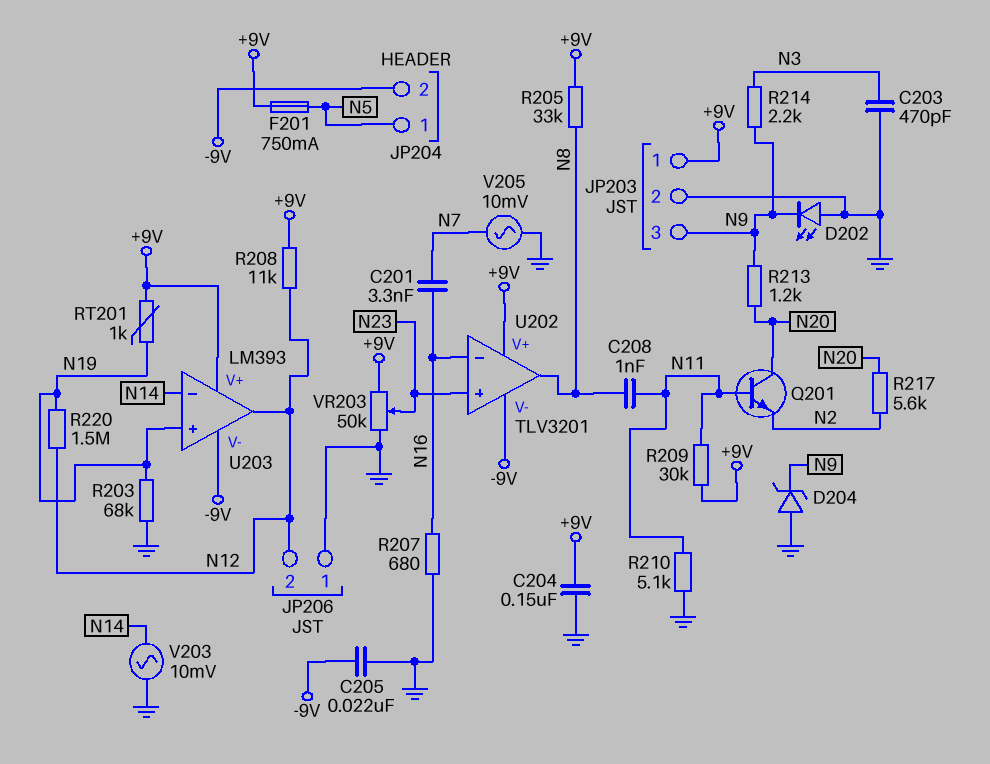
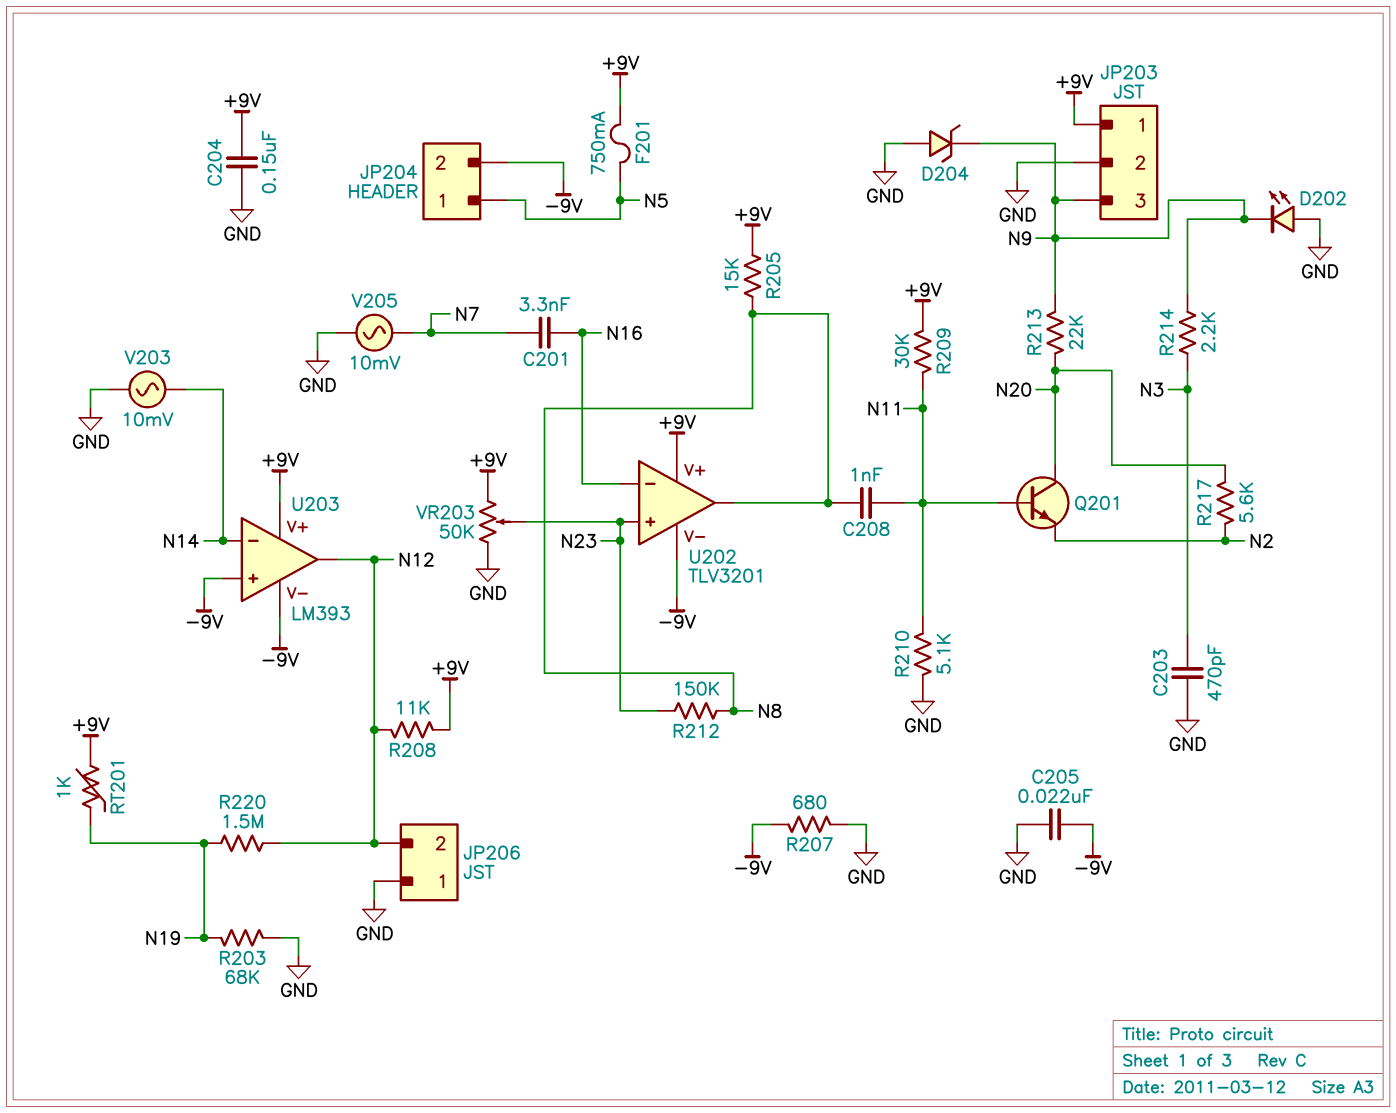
R205: 33k (+9V, N8) -> 15k (+9V, N8)
R207: 680 (GND, N16) -> 680 (-9V, GND)
R212: none -> 150k (N8, N23)
R213: 1.2k (N9, N20) -> 22k (N9, N20)
U203 pin in+: N19 -> -9V

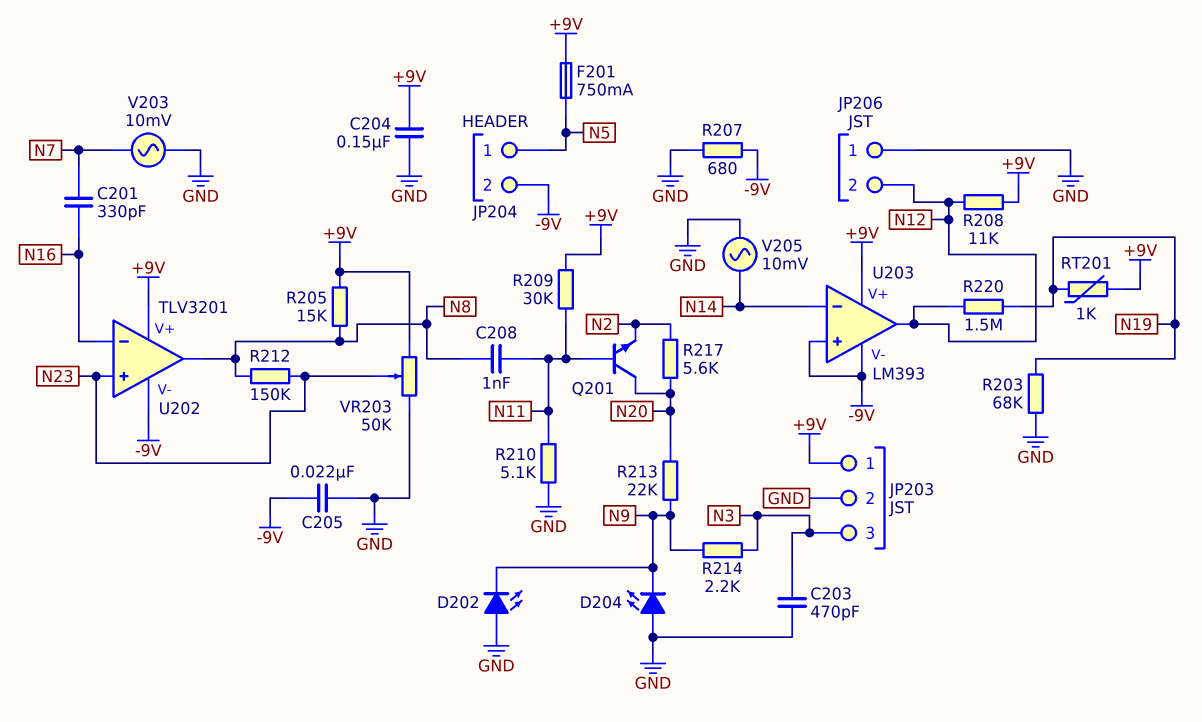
C201: 3.3nF (N7, N16) -> 330pF (N7, N16)
D204: zener (A GND, K N9) -> LED (A GND, K N9)
JP203 pin 3: N9 -> N3
V203: AC 10mV (GND, N14) -> AC 10mV (GND, N7)
V205: AC 10mV (GND, N7) -> AC 10mV (GND, N14)

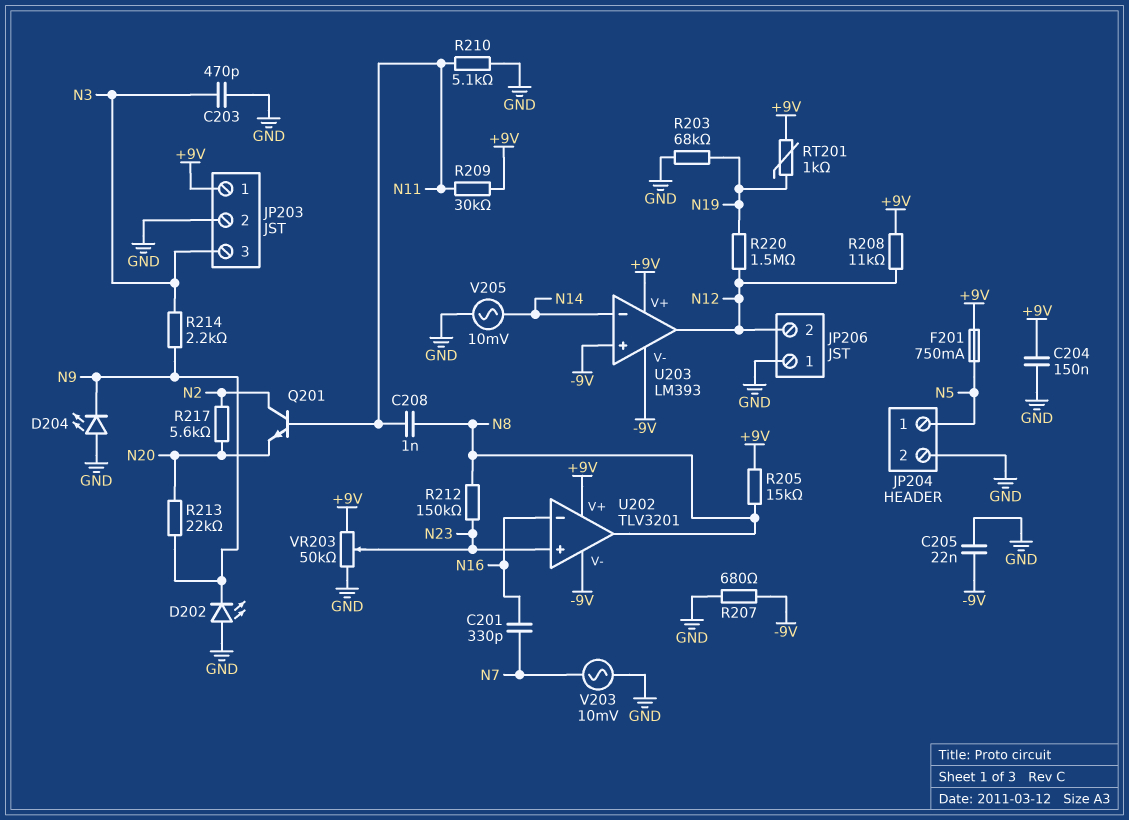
JP204 pin 2: -9V -> GND
Q201: NPN (B N11, C N20, E N2) -> NPN (B N11, C N2, E N20)

